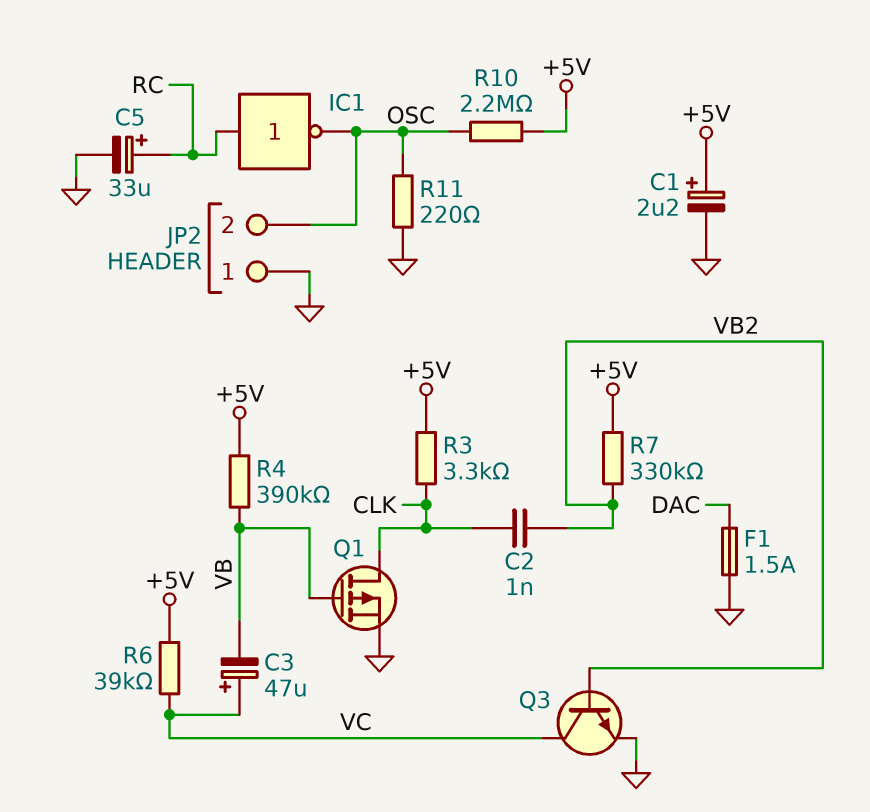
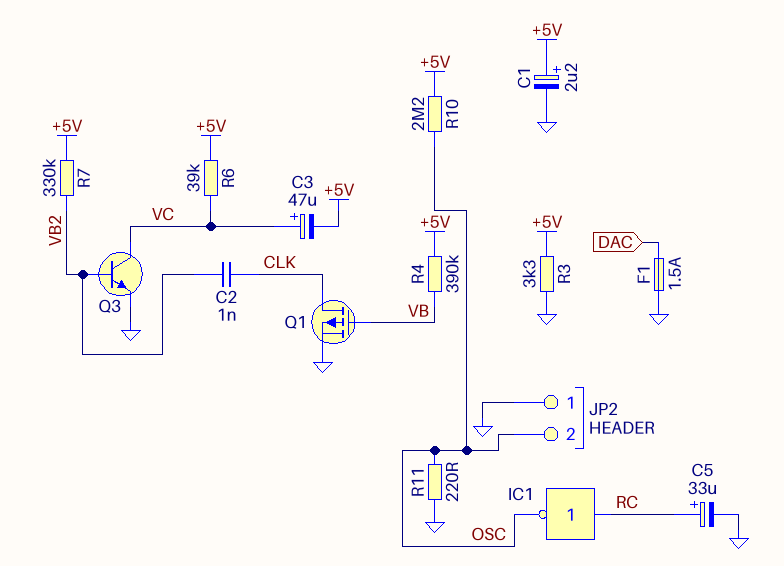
C3: 47uF (plus VC, minus VB) -> 47uF (plus VC, minus +5V)
R3: 3.3k (+5V, CLK) -> 3.3k (+5V, GND)

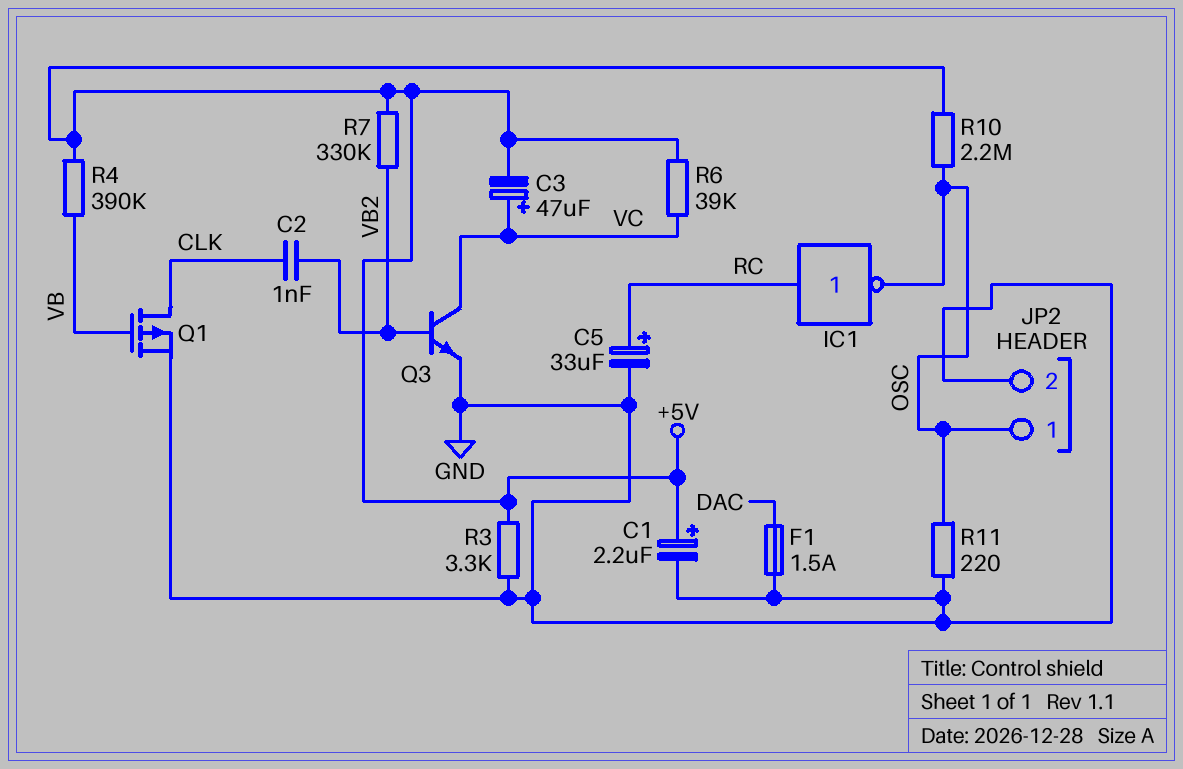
JP2 pin 1: GND -> OSC
JP2 pin 2: OSC -> GND

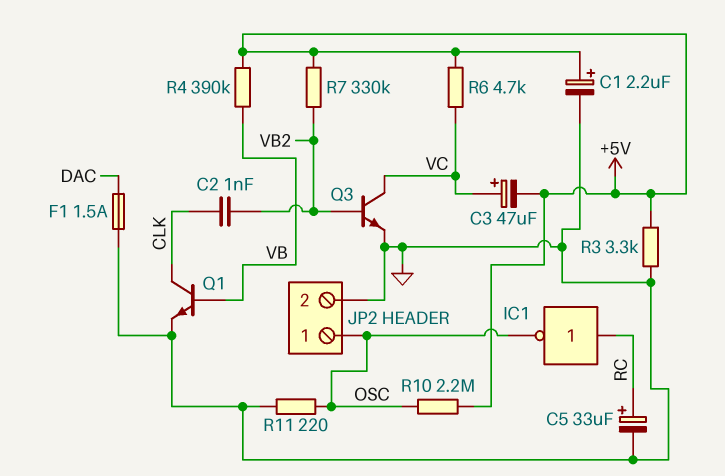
Q1: PMOS (G VB, D CLK, S GND) -> NPN (B VB, C CLK, E GND)
R6: 39k (+5V, VC) -> 4.7k (+5V, VC)

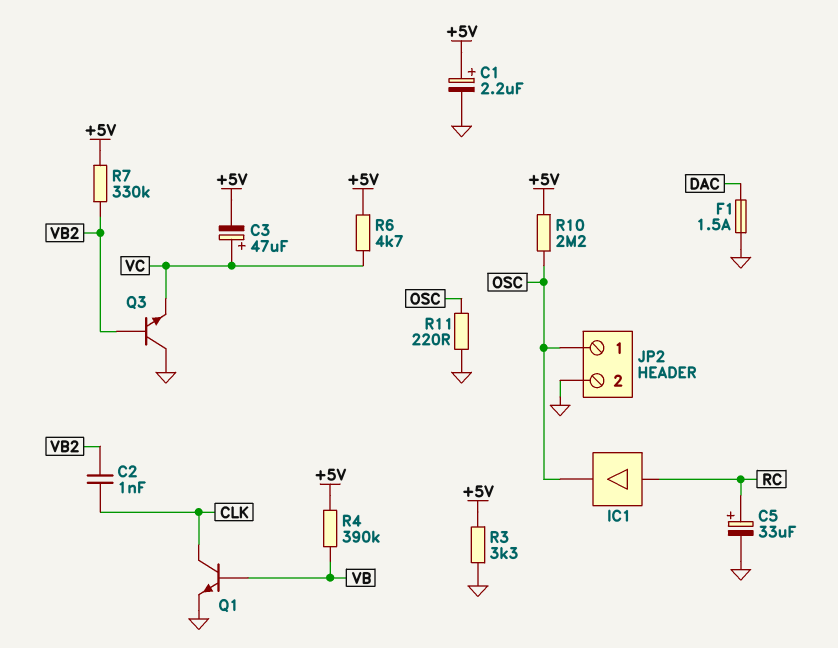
IC1: NOT (in RC, out OSC) -> buffer (in RC, out OSC)
Q3: NPN (B VB2, C VC, E GND) -> NPN (B VB2, C GND, E VC)

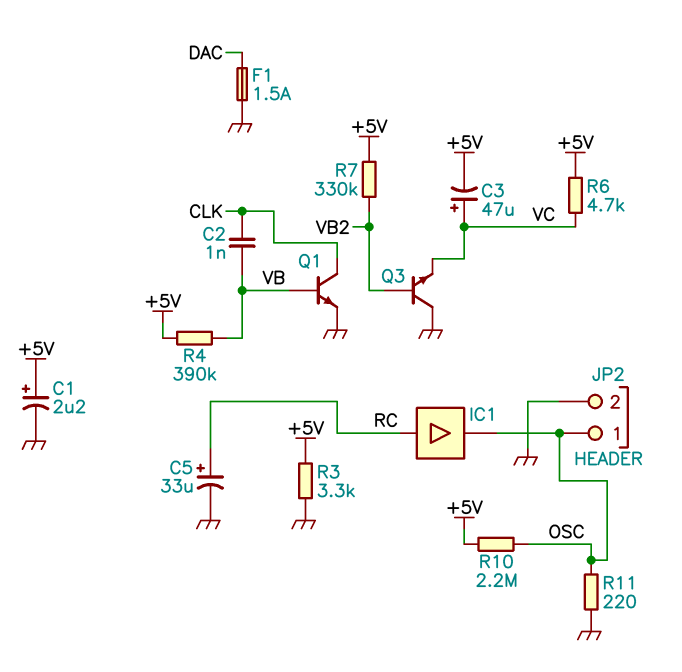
C2: 1nF (CLK, VB2) -> 1nF (CLK, VB)

